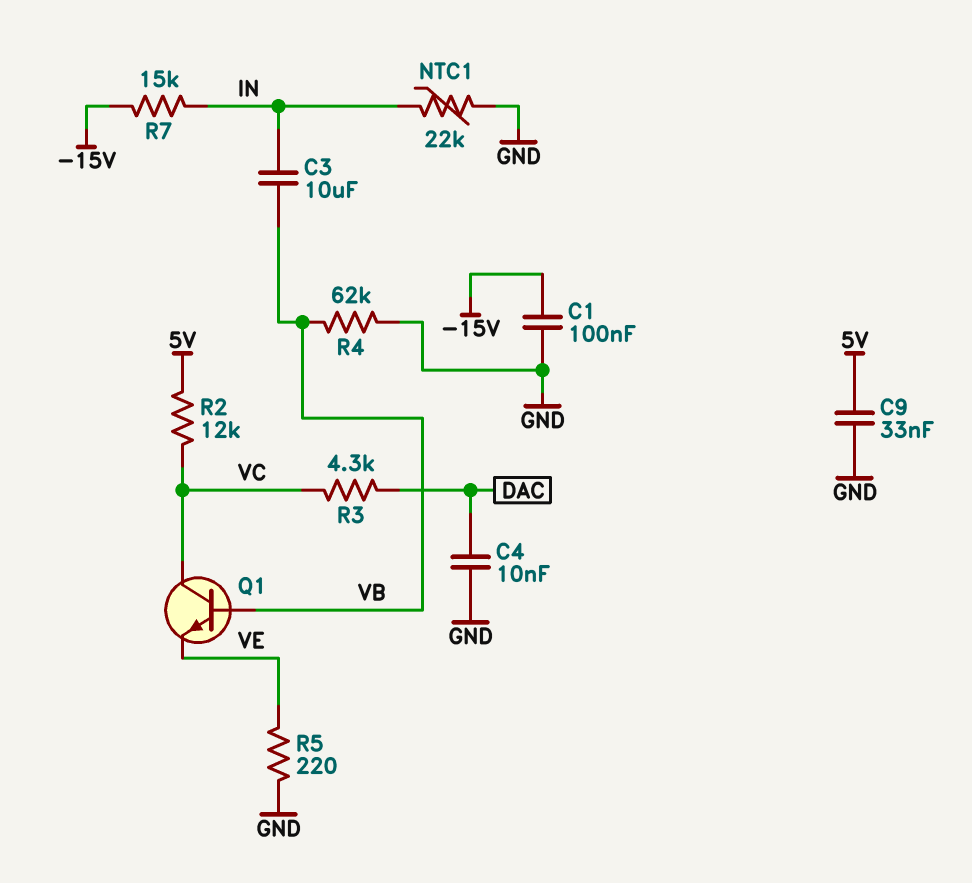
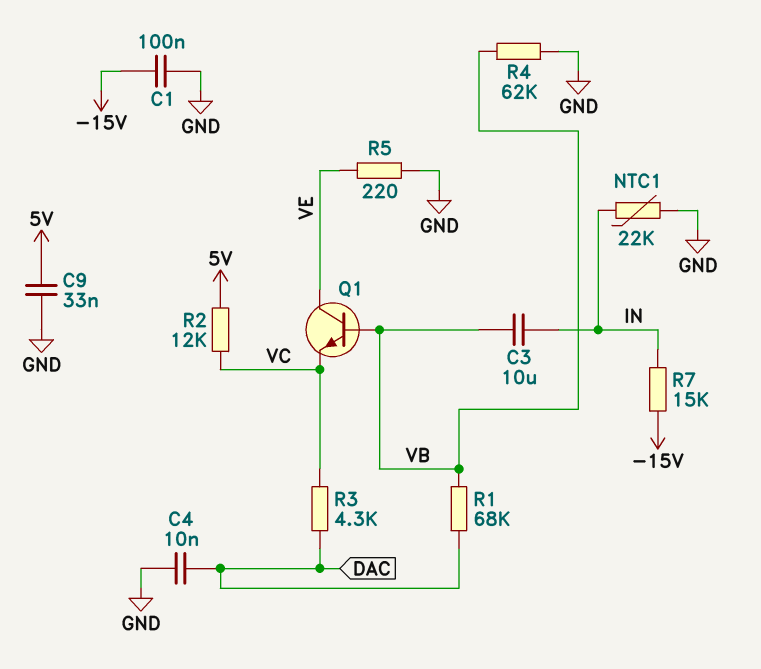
Q1: NPN (B VB, C VC, E VE) -> NPN (B VB, C VE, E VC)
R1: none -> 68k (DAC, VB)

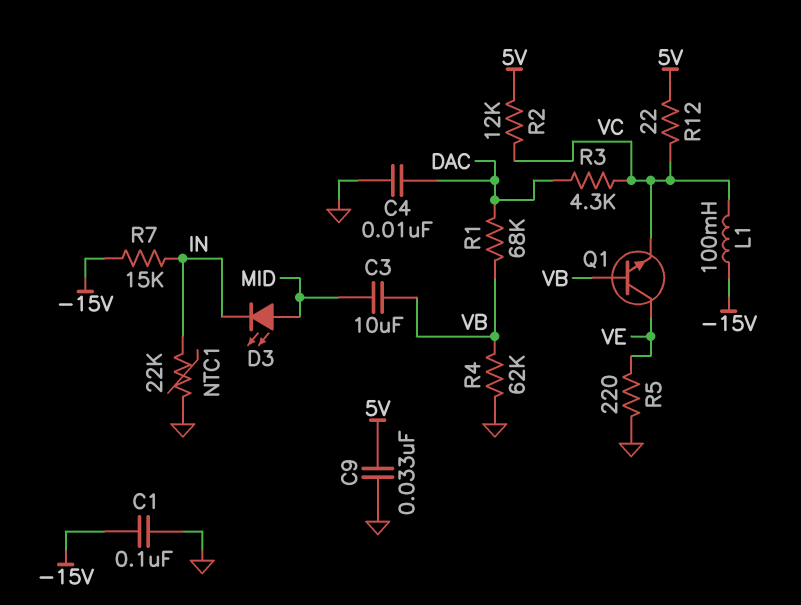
C3: 10uF (IN, VB) -> 10uF (MID, VB)
D3: none -> LED (A MID, K IN)
L1: none -> 100mH (-15V, VC)
R12: none -> 22 (5V, VC)

